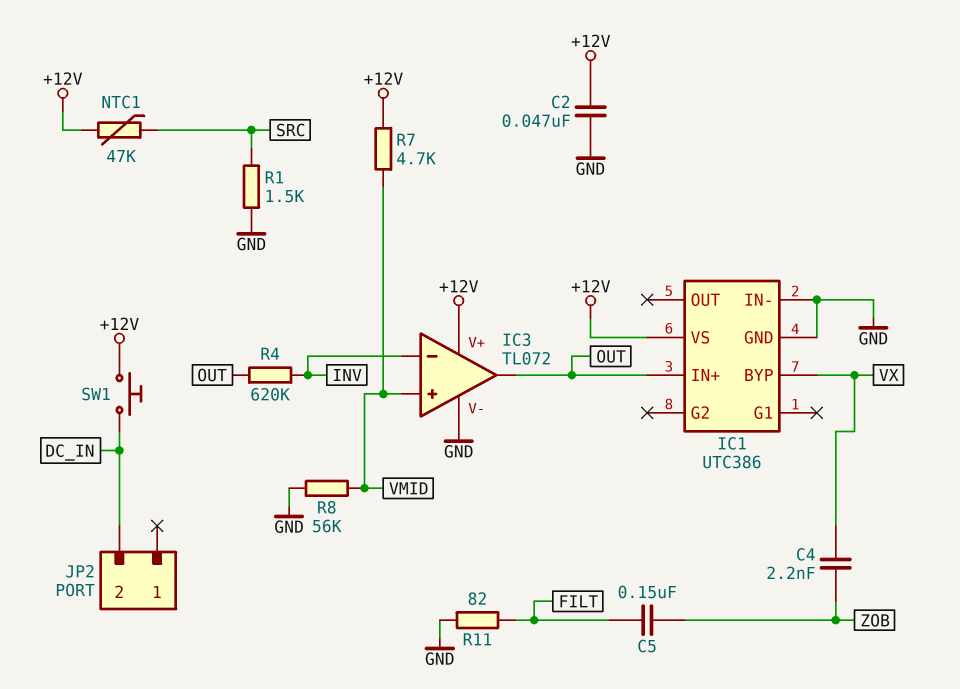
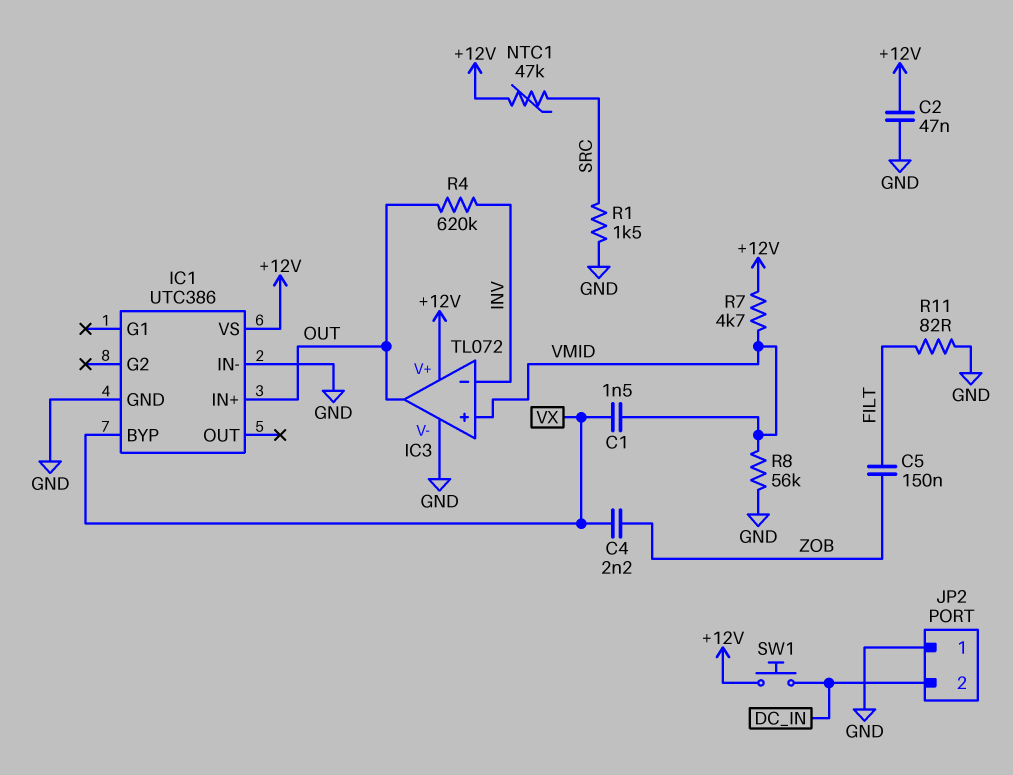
C1: none -> 1.5nF (VMID, VX)
JP2 pin 1: none -> GND

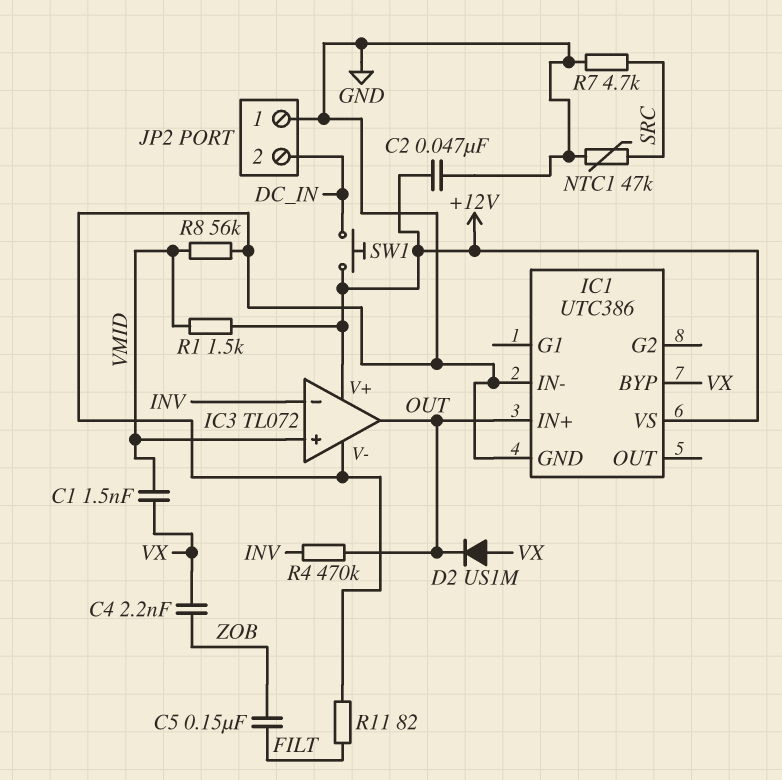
D2: none -> diode US1M (A VX, K OUT)
NTC1: 47k (+12V, SRC) -> 47k (GND, SRC)
R1: 1.5k (GND, SRC) -> 1.5k (+12V, VMID)
R4: 620k (INV, OUT) -> 470k (INV, OUT)
R7: 4.7k (+12V, VMID) -> 4.7k (GND, SRC)

